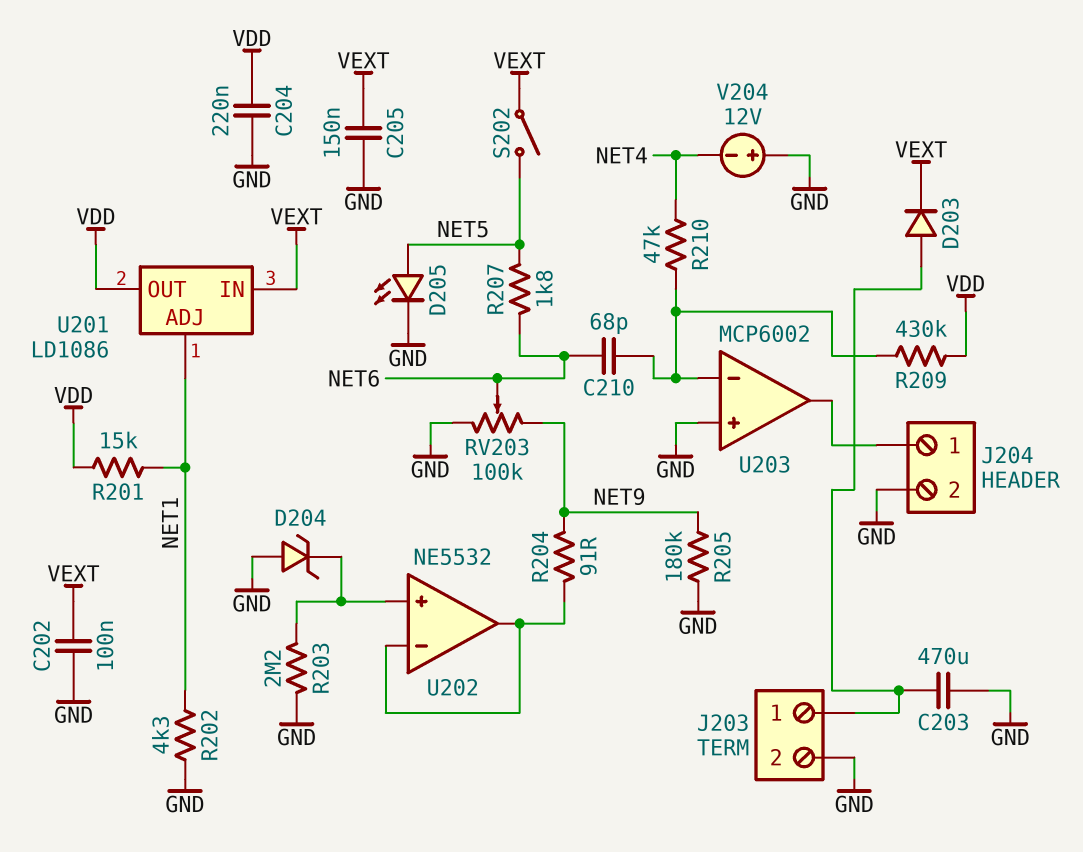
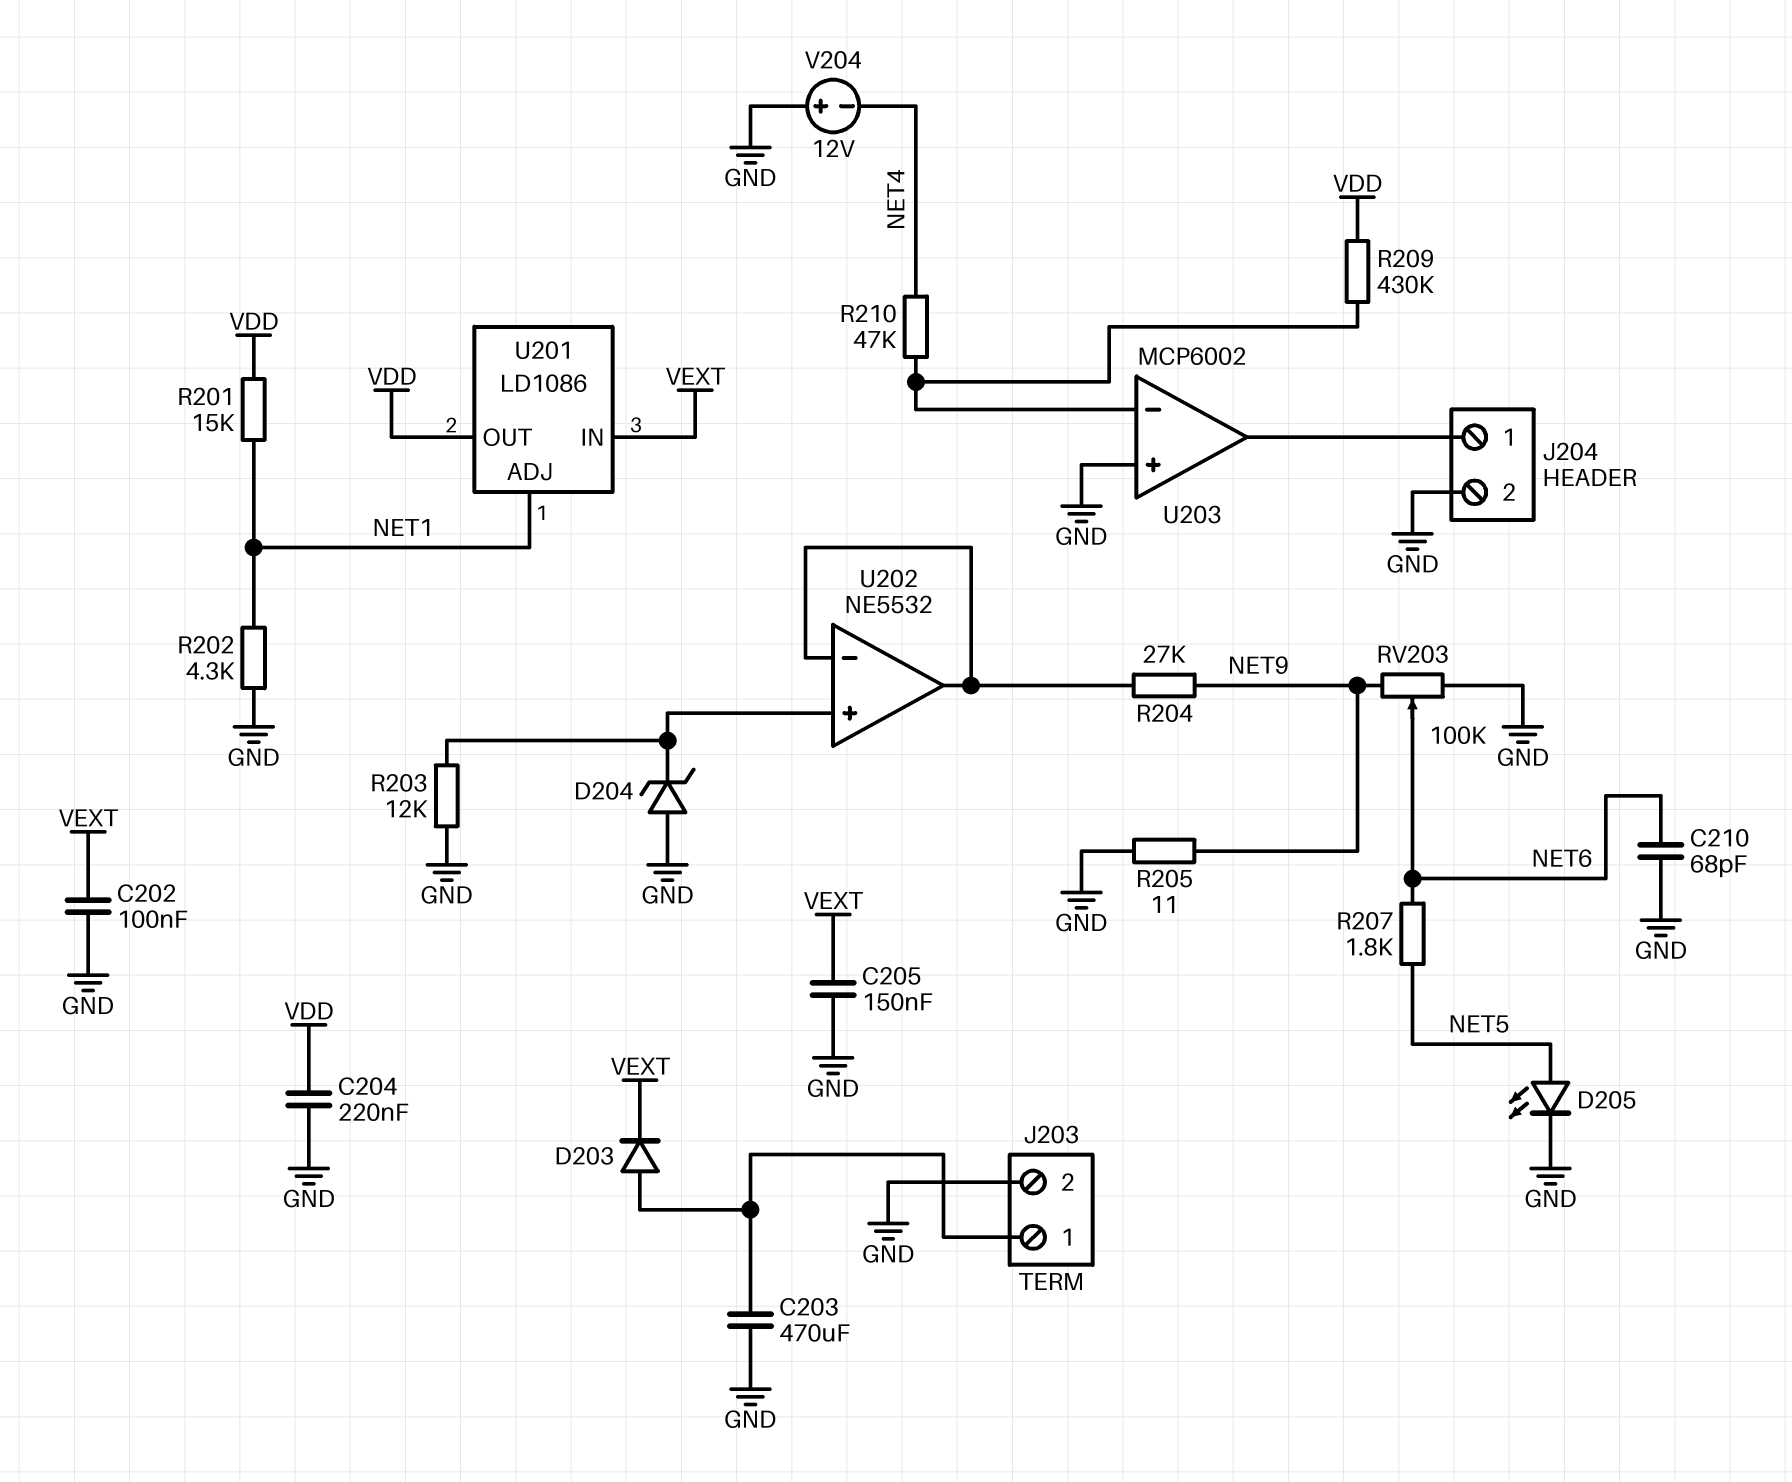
C210: 68pF (NET6, U203/in-) -> 68pF (GND, NET6)
R203: 2.2M (GND, U202/in+) -> 12k (GND, U202/in+)
R204: 91 (NET9, U202/in-) -> 27k (NET9, U202/in-)
R205: 180k (GND, NET9) -> 11 (GND, NET9)
S202: switch (NET5, VEXT) -> none

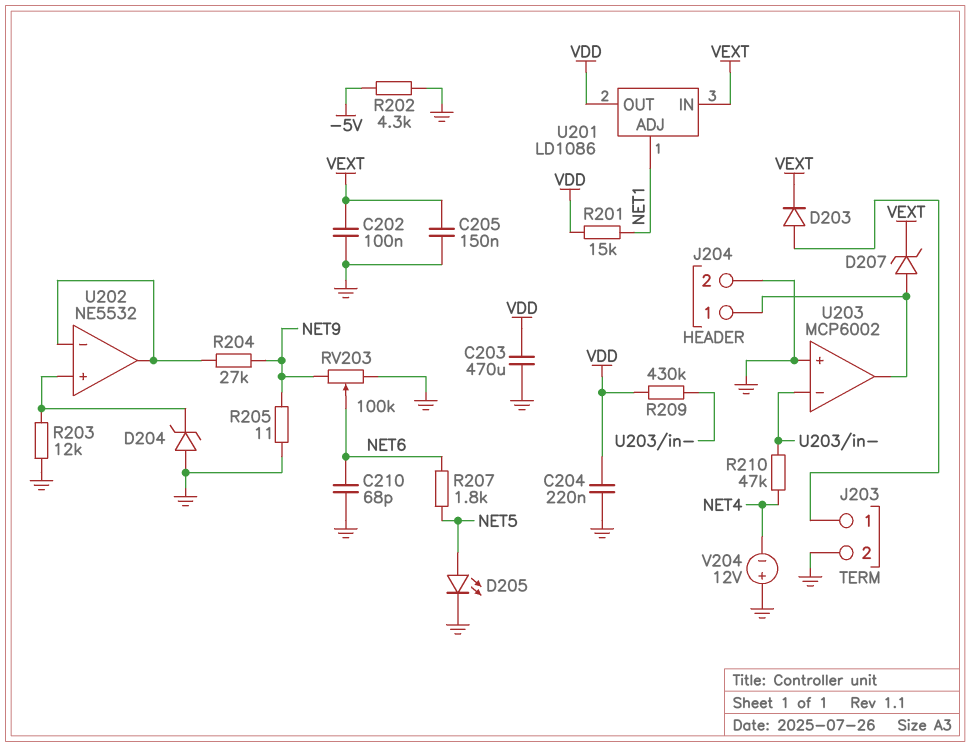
C203: 470uF (GND, J203/1) -> 470uF (GND, VDD)
D207: none -> zener (A J204/1, K VEXT)
R202: 4.3k (GND, NET1) -> 4.3k (-5V, GND)

